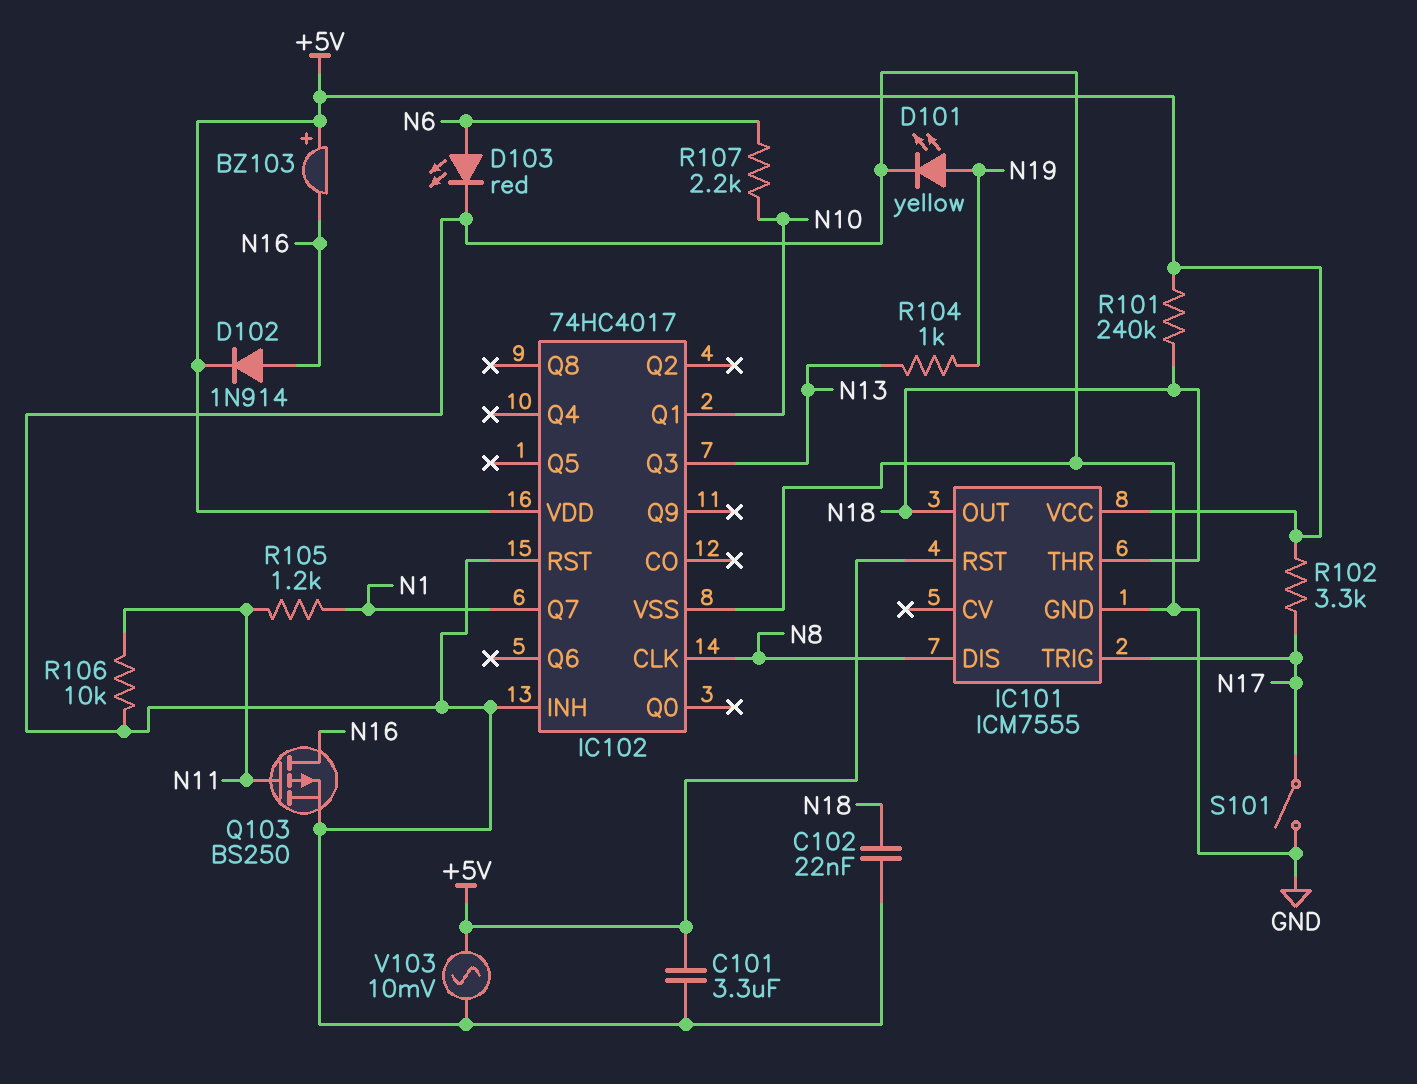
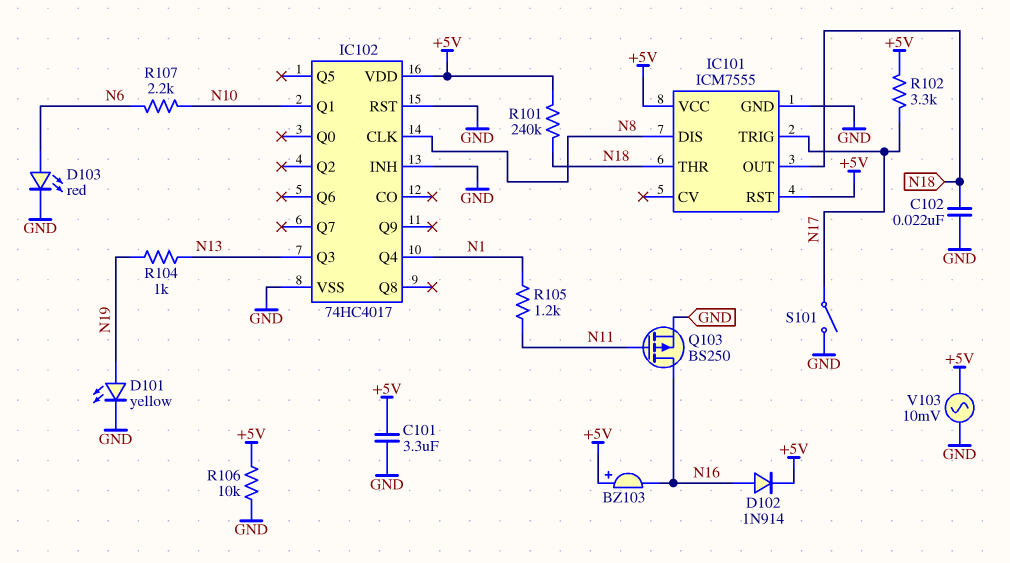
IC102 pin Q4: none -> N1
IC102 pin Q7: N1 -> none
R106: 10k (GND, N11) -> 10k (+5V, GND)

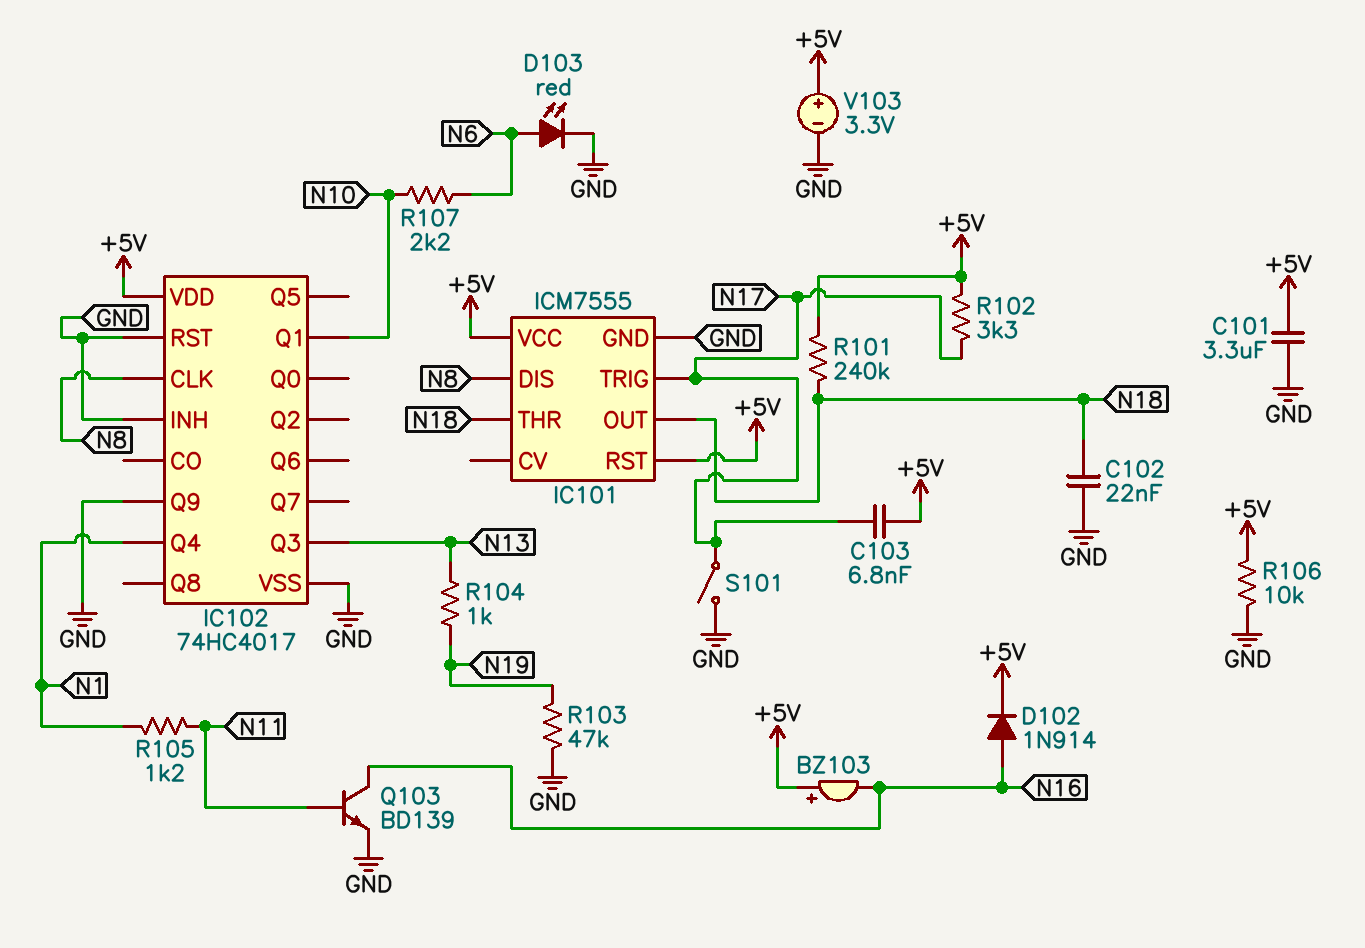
C103: none -> 6.8nF (+5V, N17)
D101: LED yellow (A N19, K GND) -> none
IC102 pin Q9: none -> GND
Q103: PMOS BS250 (G N11, D N16, S GND) -> NPN BD139 (B N11, C N16, E GND)
R103: none -> 47k (GND, N19)
V103: AC 10mV (+5V, GND) -> 3.3V (plus +5V, minus GND)

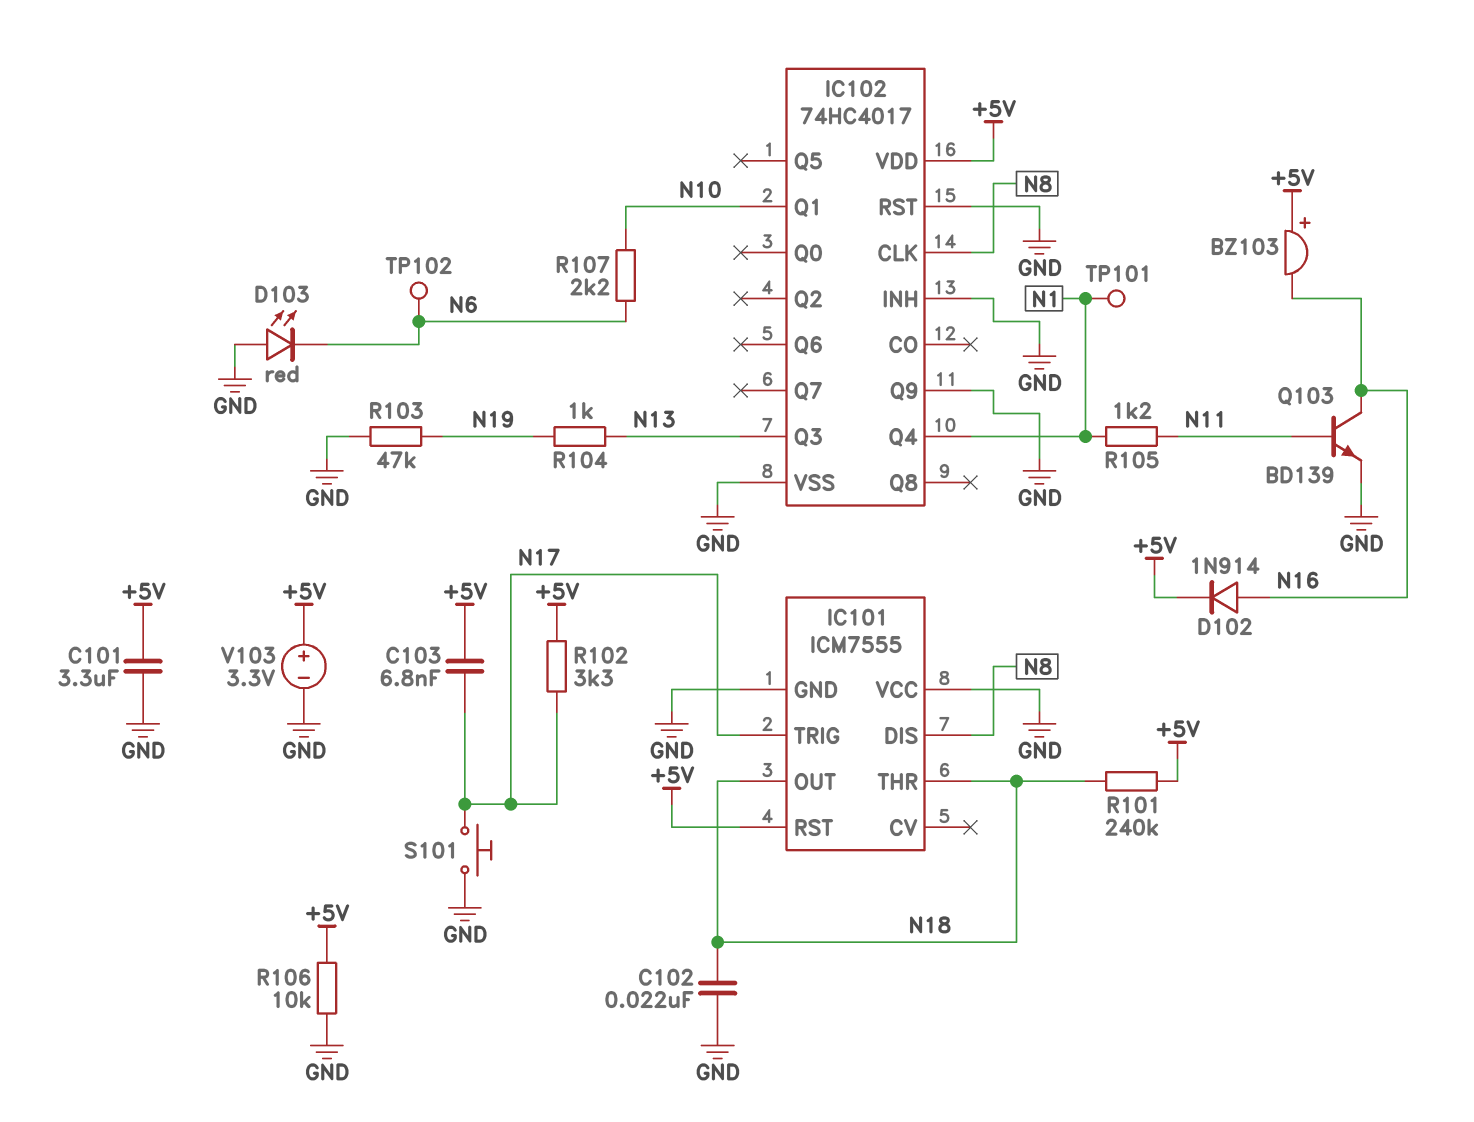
D103: LED red (A N6, K GND) -> LED red (A GND, K N6)
IC101 pin VCC: +5V -> GND
S101: switch (GND, N17) -> button (GND, N17)
TP101: none -> test point (N1)
TP102: none -> test point (N6)

